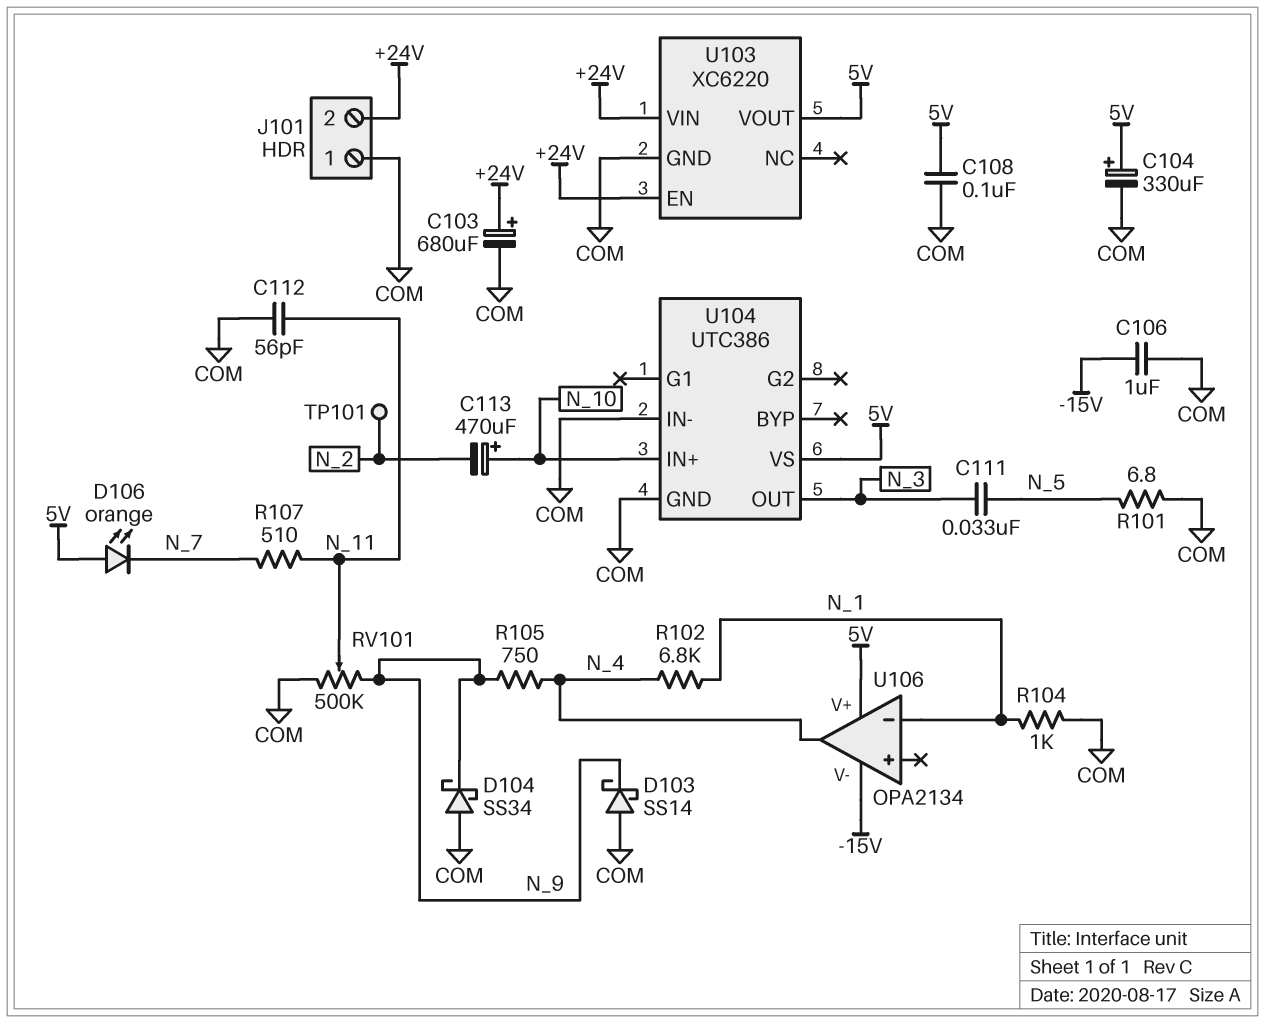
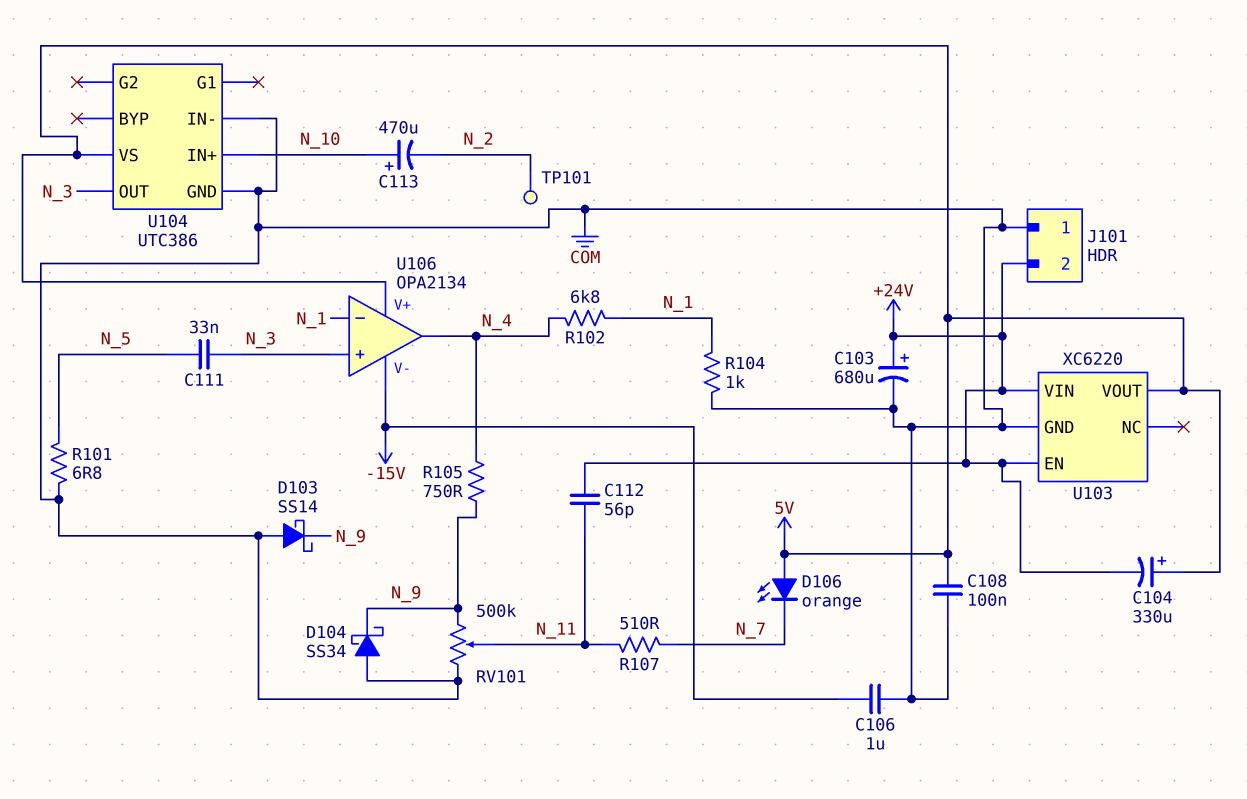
C104: 330uF (plus 5V, minus COM) -> 330uF (plus 5V, minus +24V)
C112: 56pF (COM, N_11) -> 56pF (+24V, N_11)
U106 pin in+: none -> N_3

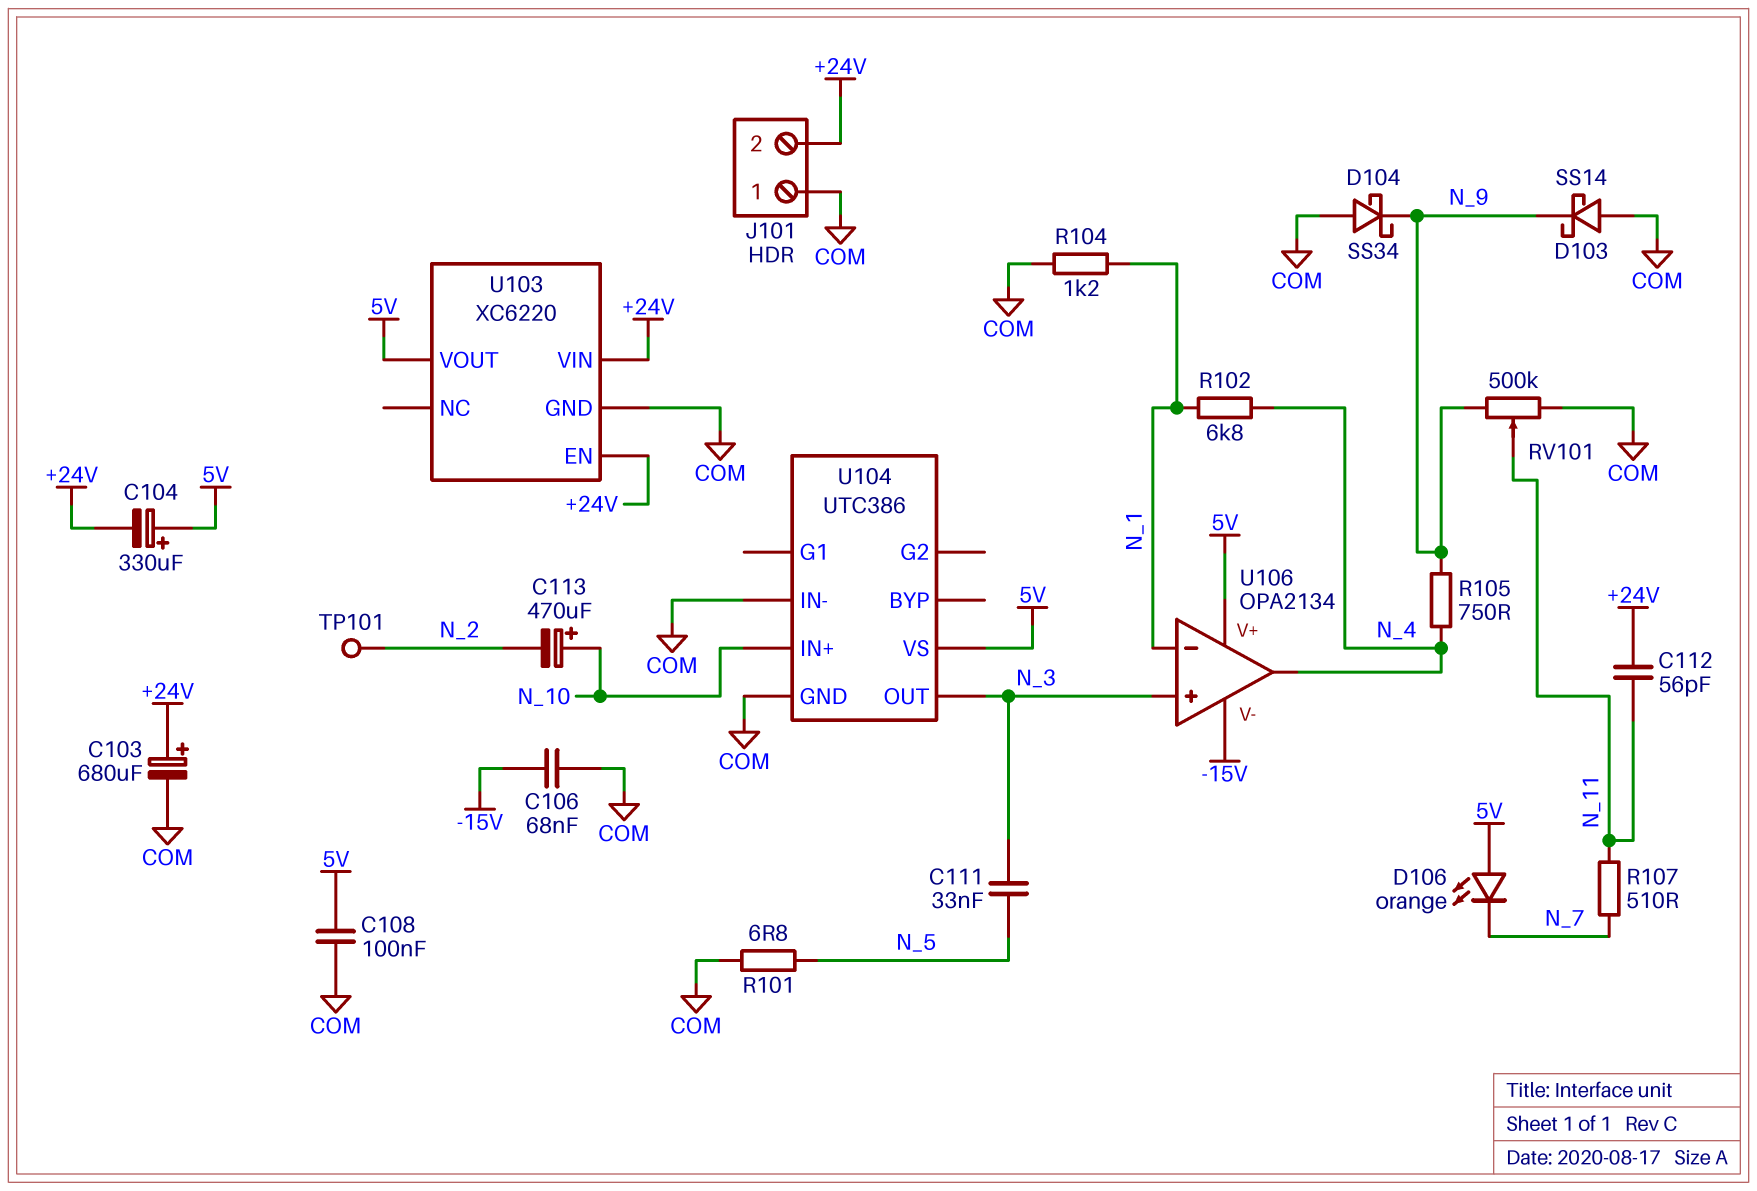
C106: 1uF (-15V, COM) -> 68nF (-15V, COM)
R104: 1k (COM, N_1) -> 1.2k (COM, N_1)

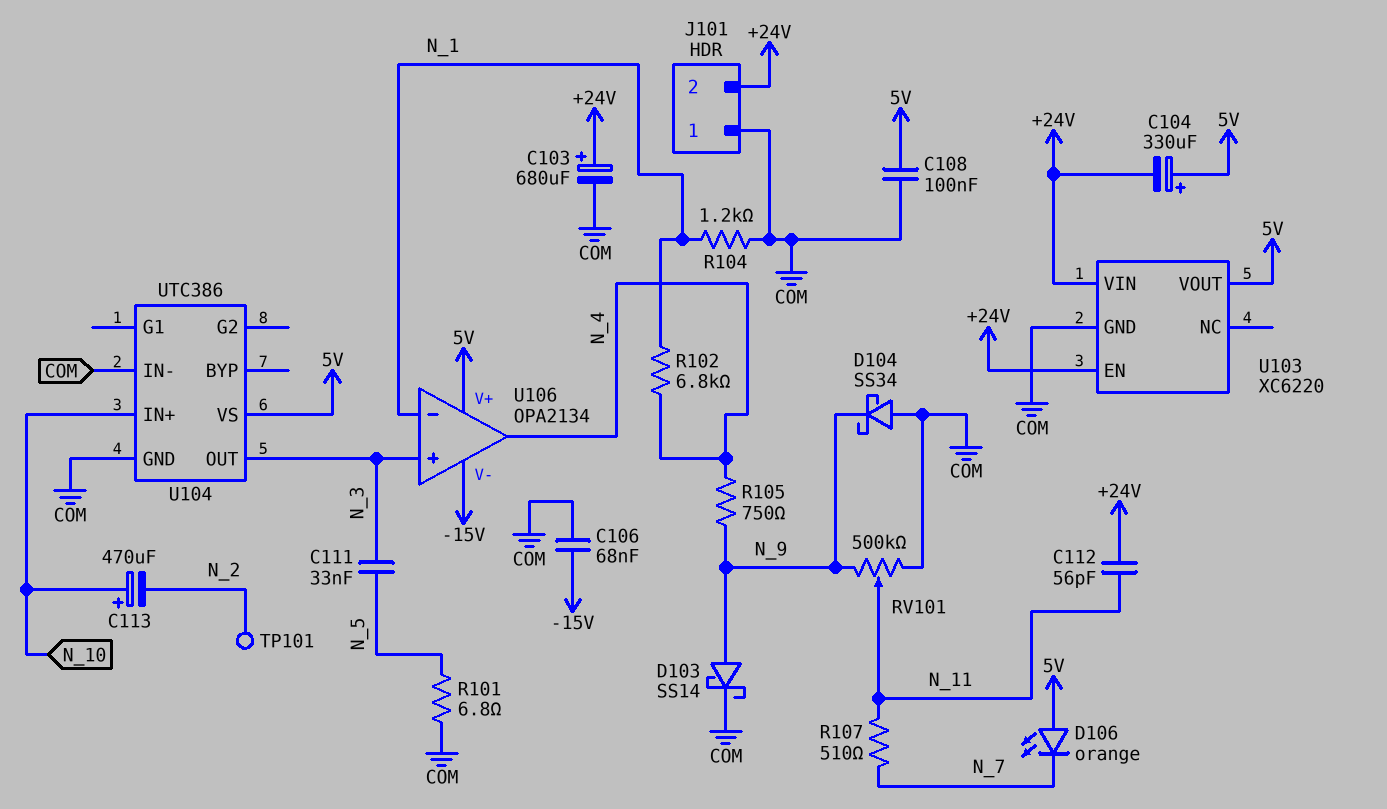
D103: schottky SS14 (A COM, K N_9) -> schottky SS14 (A N_9, K COM)

